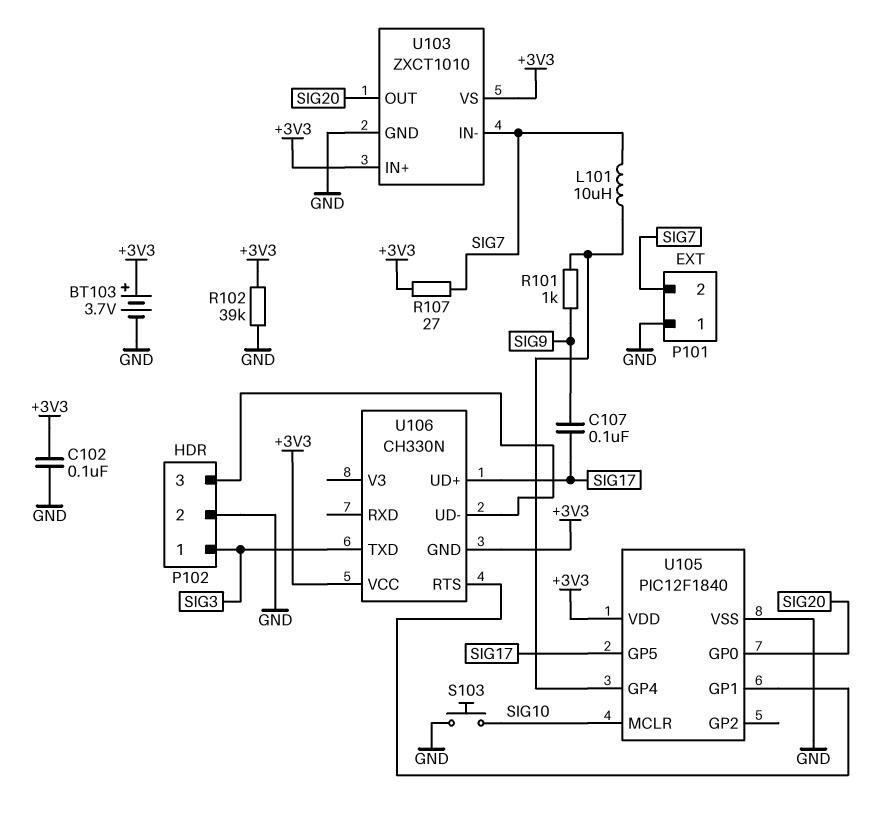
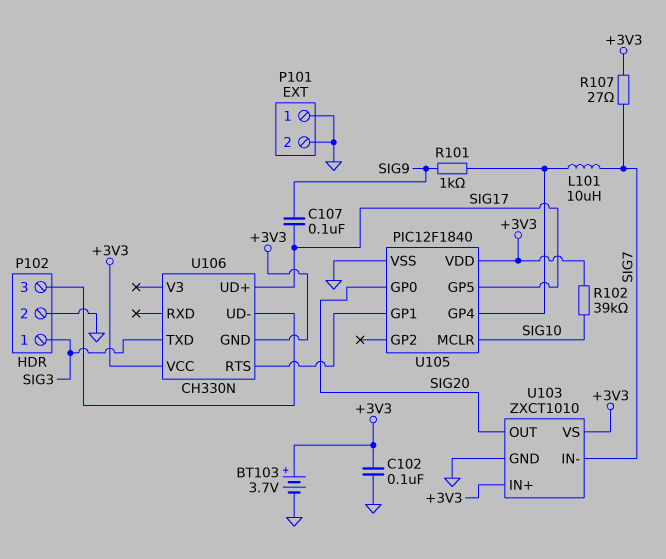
P101 pin 2: SIG7 -> GND
R102: 39k (+3V3, GND) -> 39k (+3V3, SIG10)
S103: button (GND, SIG10) -> none

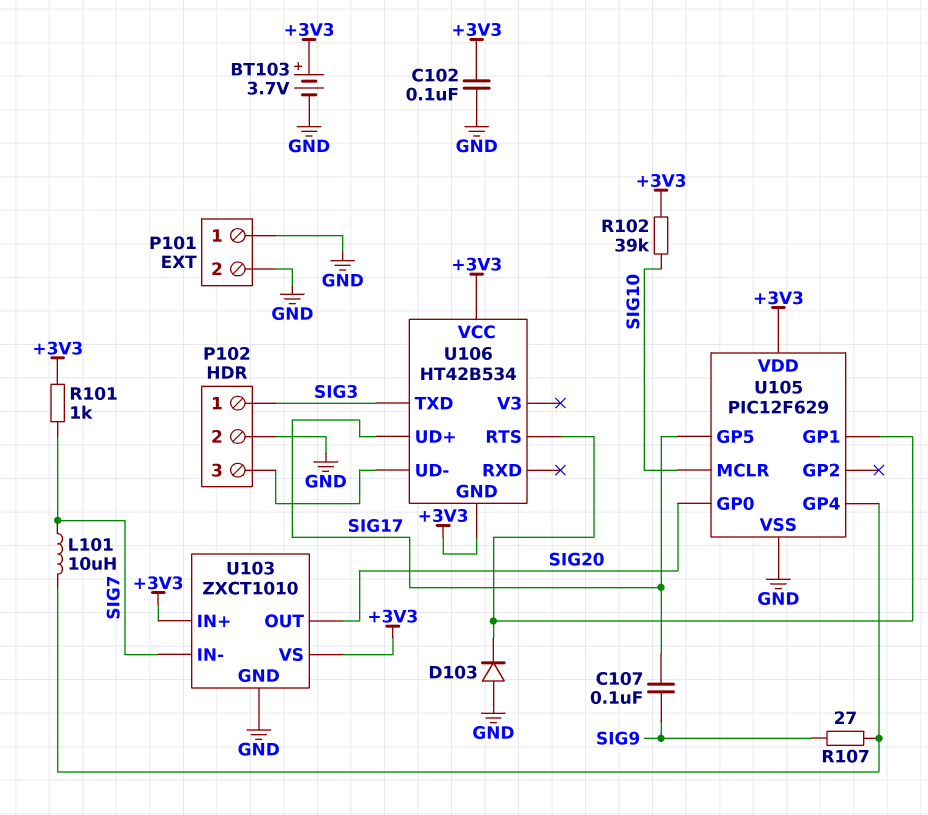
D103: none -> diode (A GND, K U105/GP1)
R101: 1k (SIG9, U105/GP4) -> 1k (+3V3, SIG7)
R107: 27 (+3V3, SIG7) -> 27 (SIG9, U105/GP4)
U105: PIC12F1840 -> PIC12F629
U106: CH330N -> HT42B534

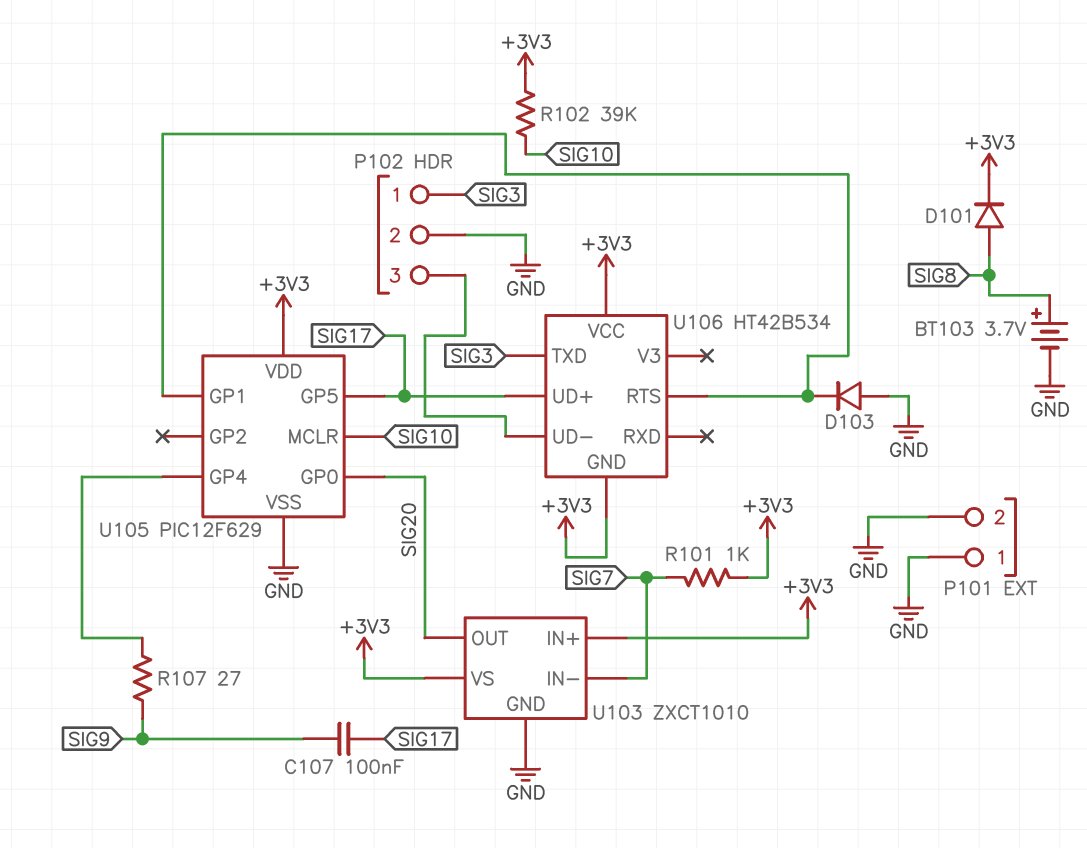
BT103: 3.7V (plus +3V3, minus GND) -> 3.7V (plus SIG8, minus GND)
C102: 100nF (+3V3, GND) -> none
D101: none -> diode (A SIG8, K +3V3)
L101: 10uH (SIG7, U105/GP4) -> none

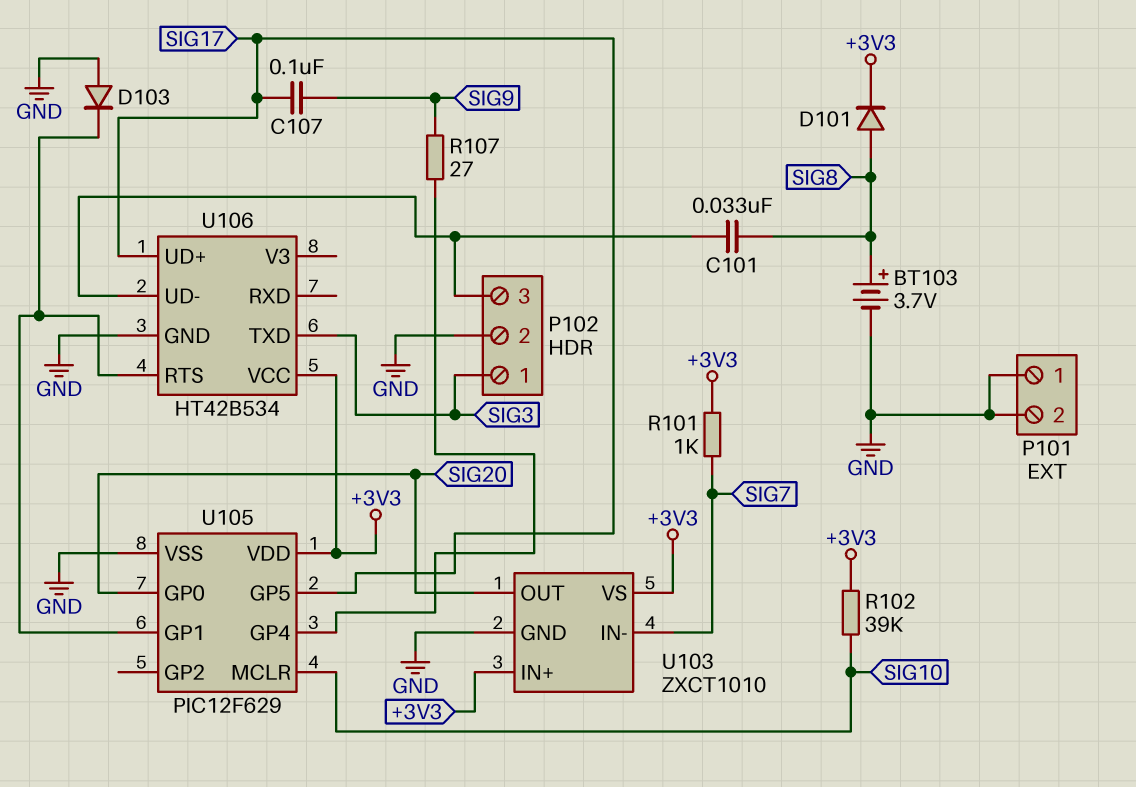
C101: none -> 33nF (P102/3, SIG8)
U106 pin GND: +3V3 -> GND

